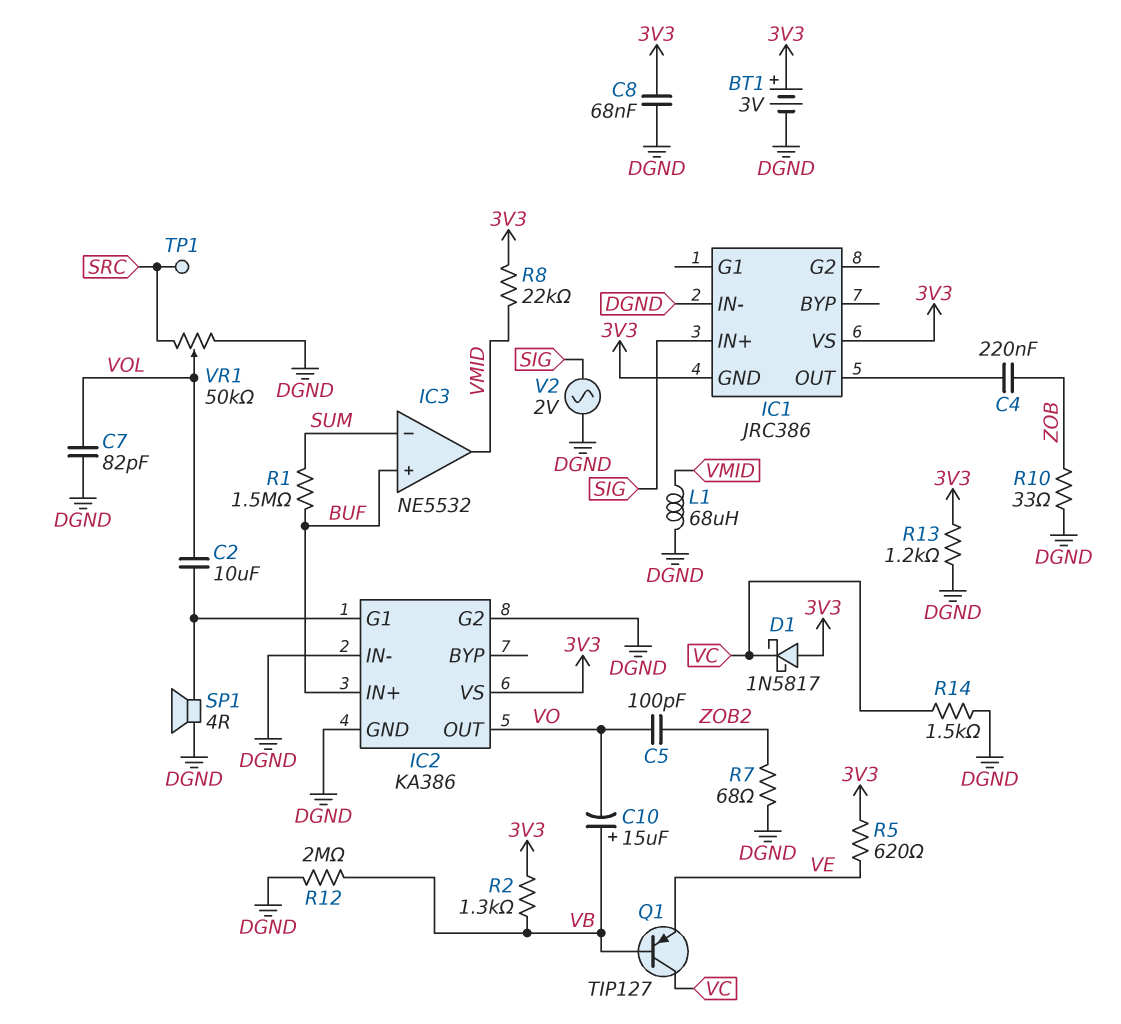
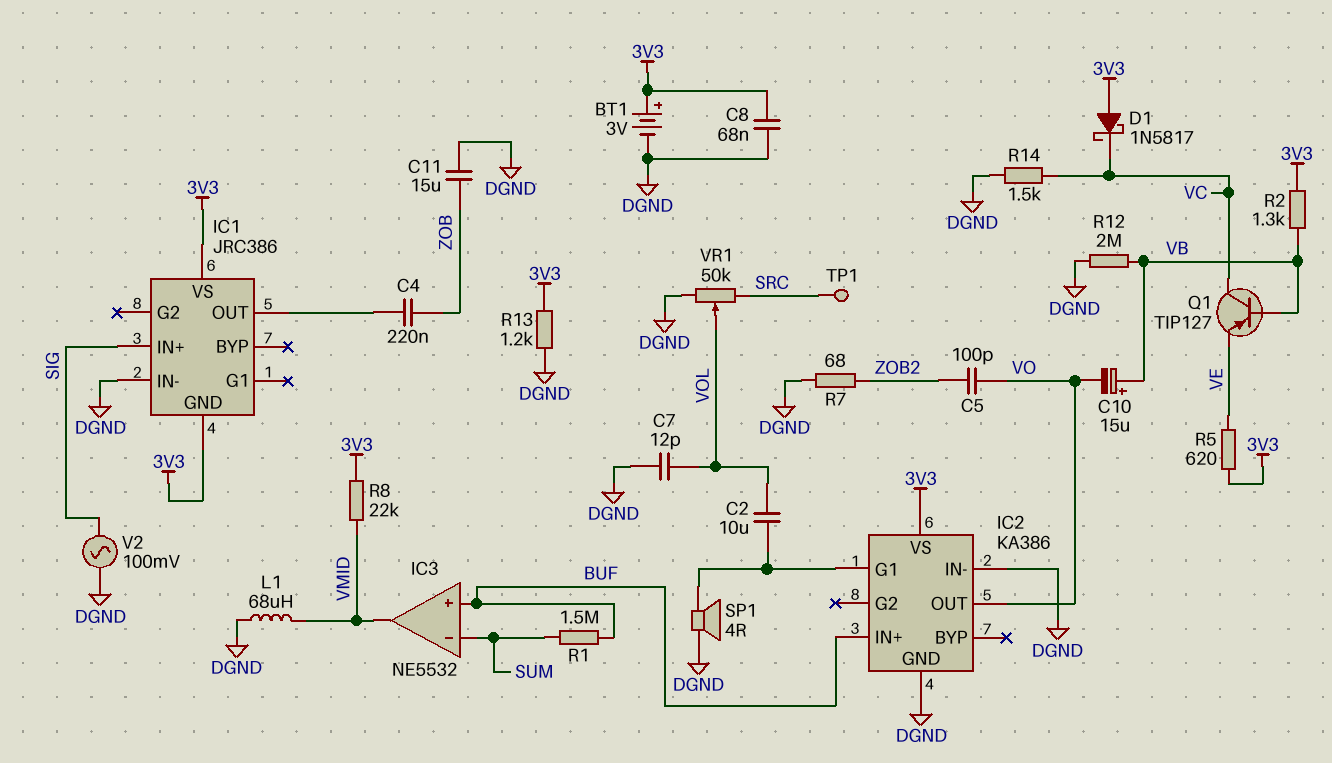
C7: 82pF (DGND, VOL) -> 12pF (DGND, VOL)
C11: none -> 15uF (DGND, ZOB)
IC2 pin G2: DGND -> none
R10: 33 (DGND, ZOB) -> none
V2: AC 2V (DGND, SIG) -> AC 100mV (DGND, SIG)

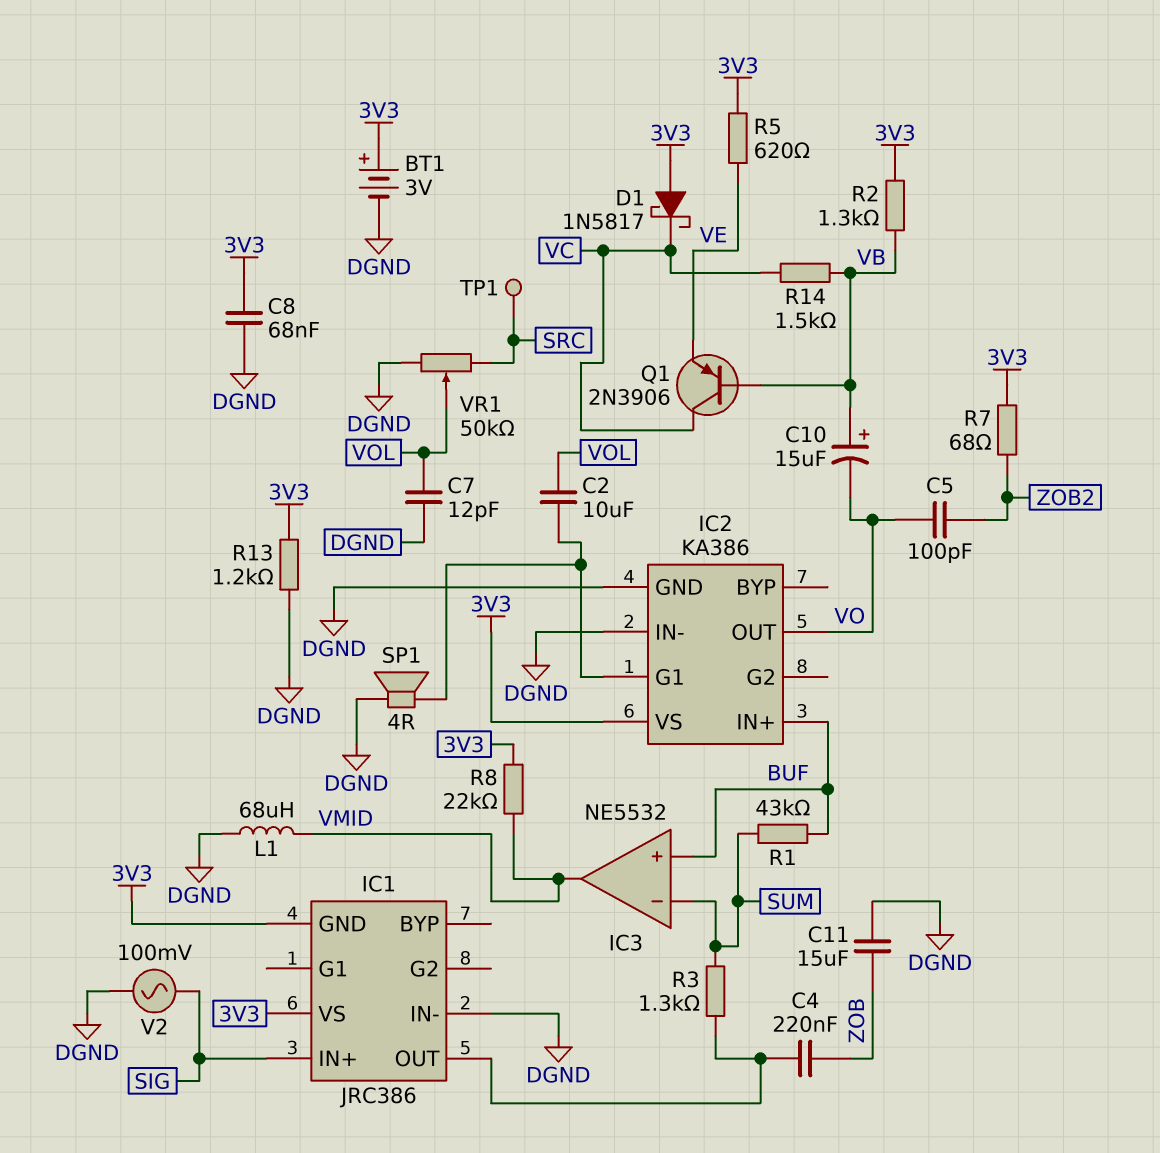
Q1: PNP TIP127 (B VB, C VC, E VE) -> PNP 2N3906 (B VB, C VC, E VE)
R1: 1.5M (BUF, SUM) -> 43k (BUF, SUM)
R3: none -> 1.3k (IC1/OUT, SUM)
R7: 68 (DGND, ZOB2) -> 68 (3V3, ZOB2)
R12: 2M (DGND, VB) -> none
R14: 1.5k (DGND, VC) -> 1.5k (VB, VC)

